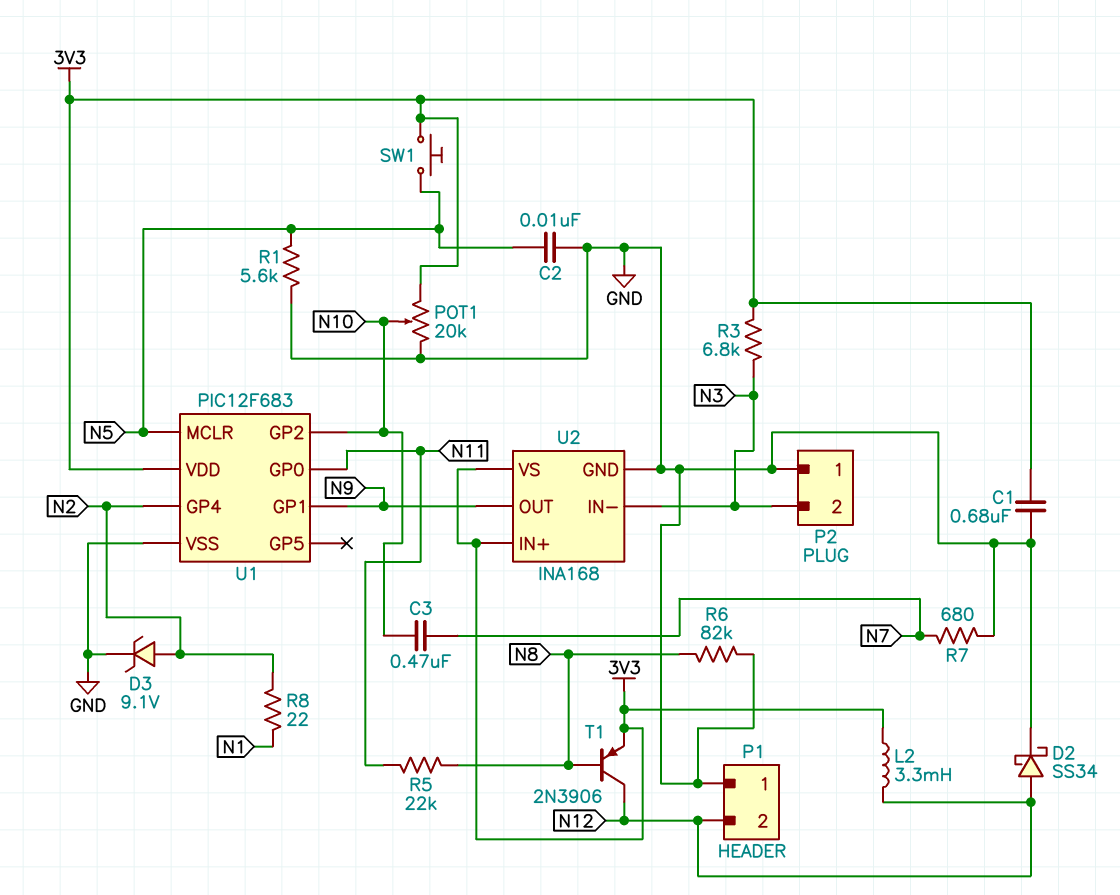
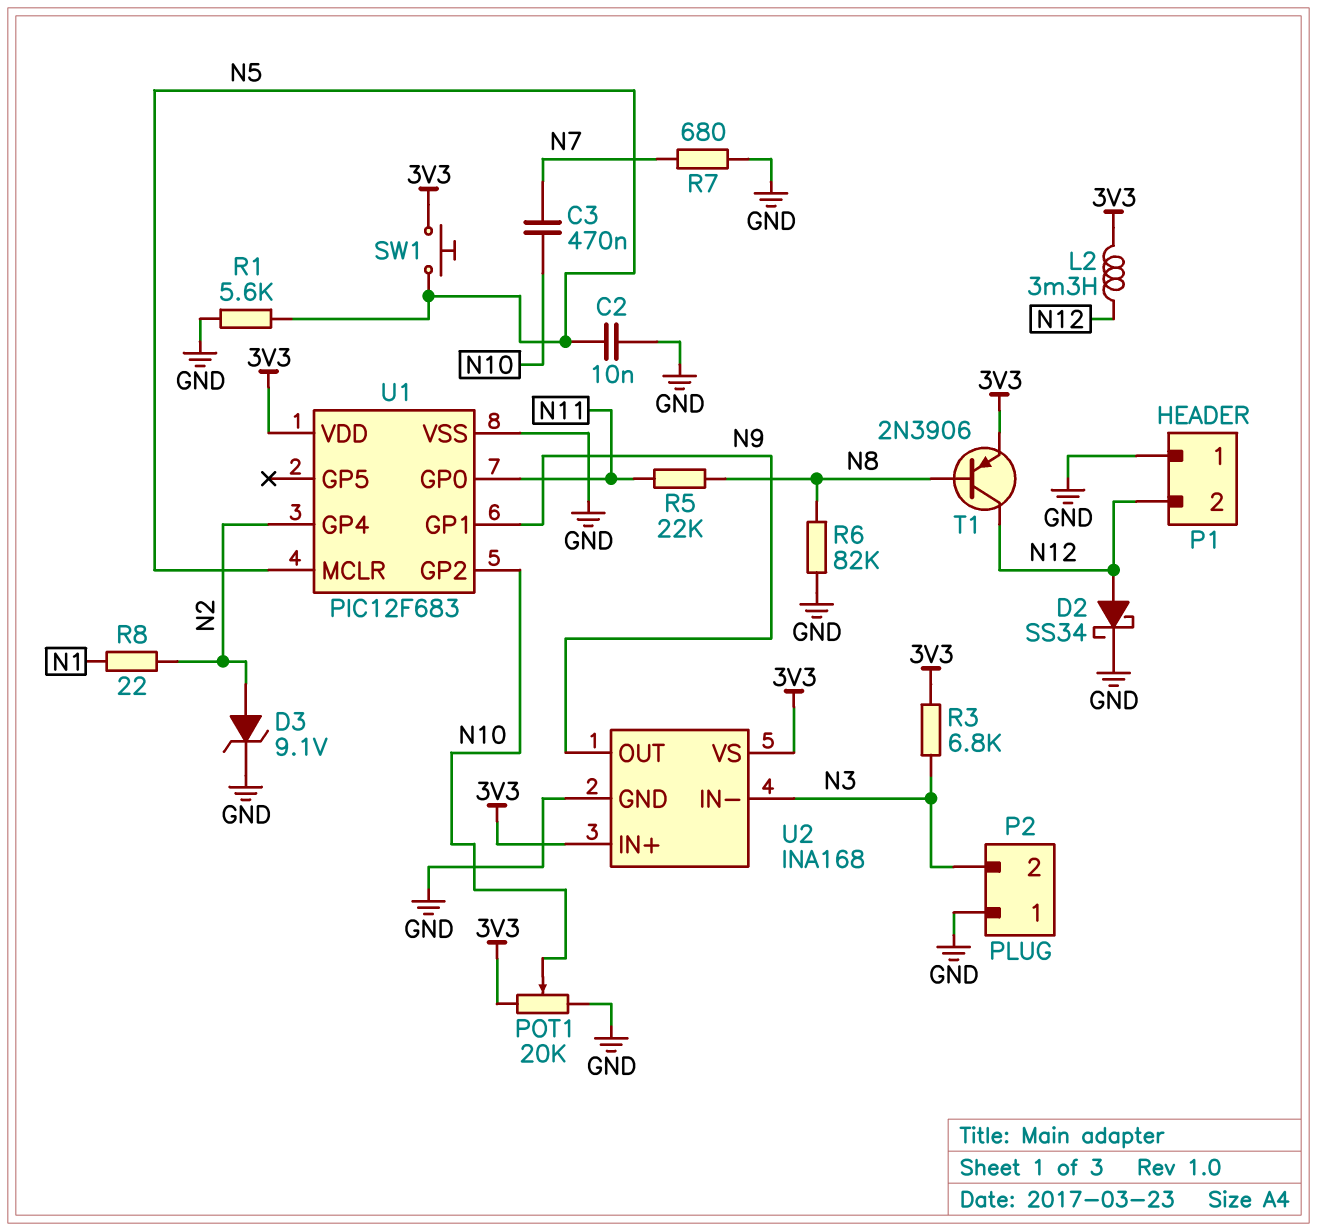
C1: 680nF (3V3, GND) -> none

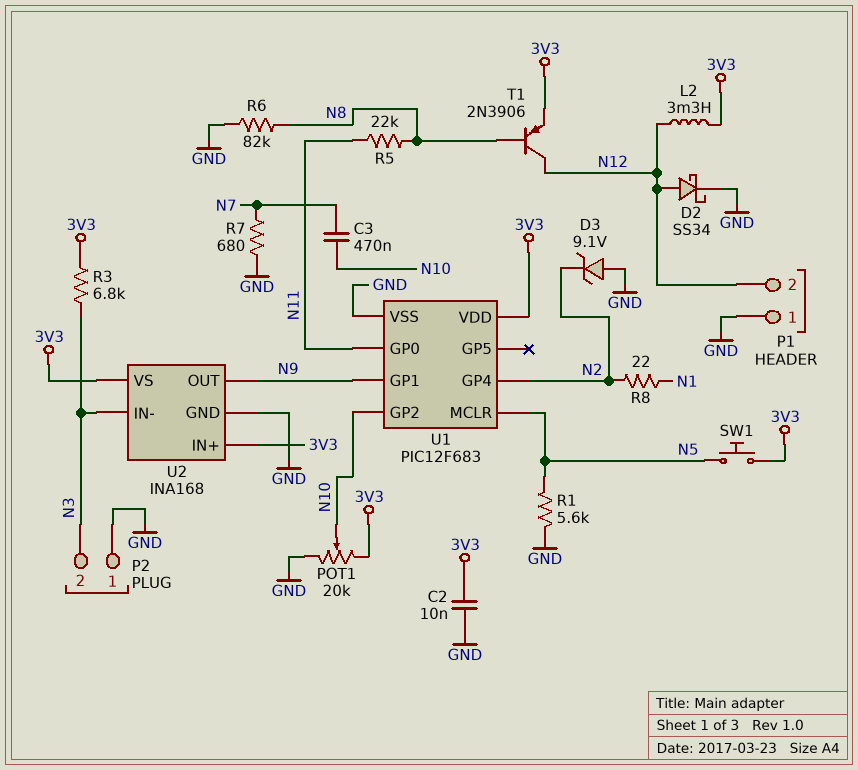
C2: 10nF (GND, N5) -> 10nF (3V3, GND)
D3: zener 9.1V (A N2, K GND) -> zener 9.1V (A GND, K N2)

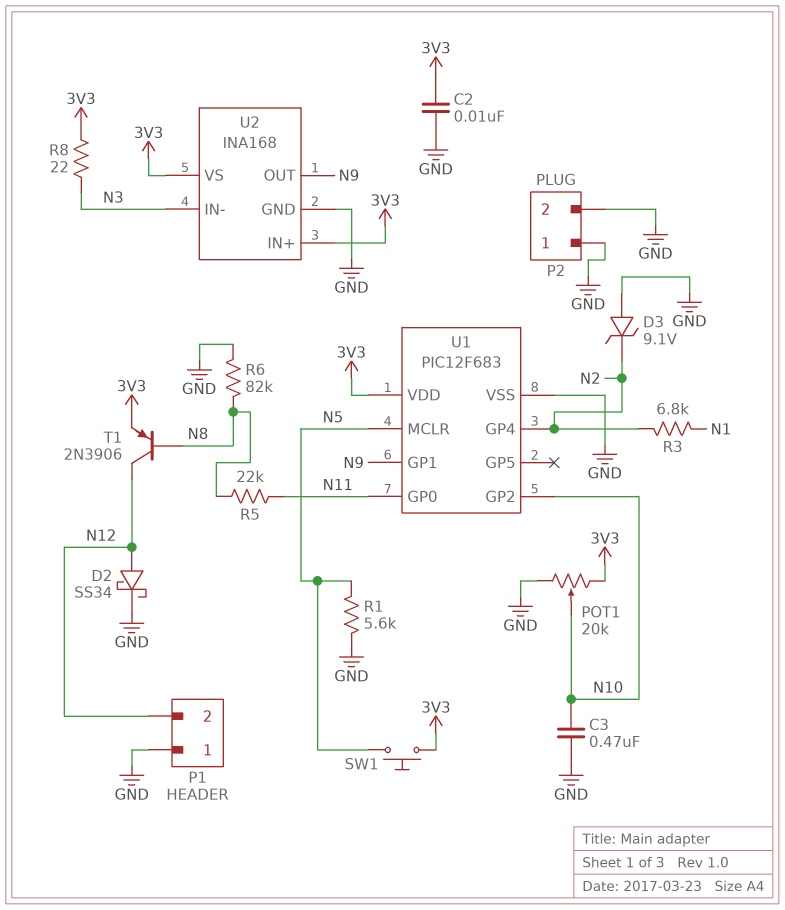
C3: 470nF (N7, N10) -> 470nF (GND, N10)
L2: 3.3mH (3V3, N12) -> none
P2 pin 2: N3 -> GND
R3: 6.8k (3V3, N3) -> 6.8k (N1, N2)
R7: 680 (GND, N7) -> none
R8: 22 (N1, N2) -> 22 (3V3, N3)

